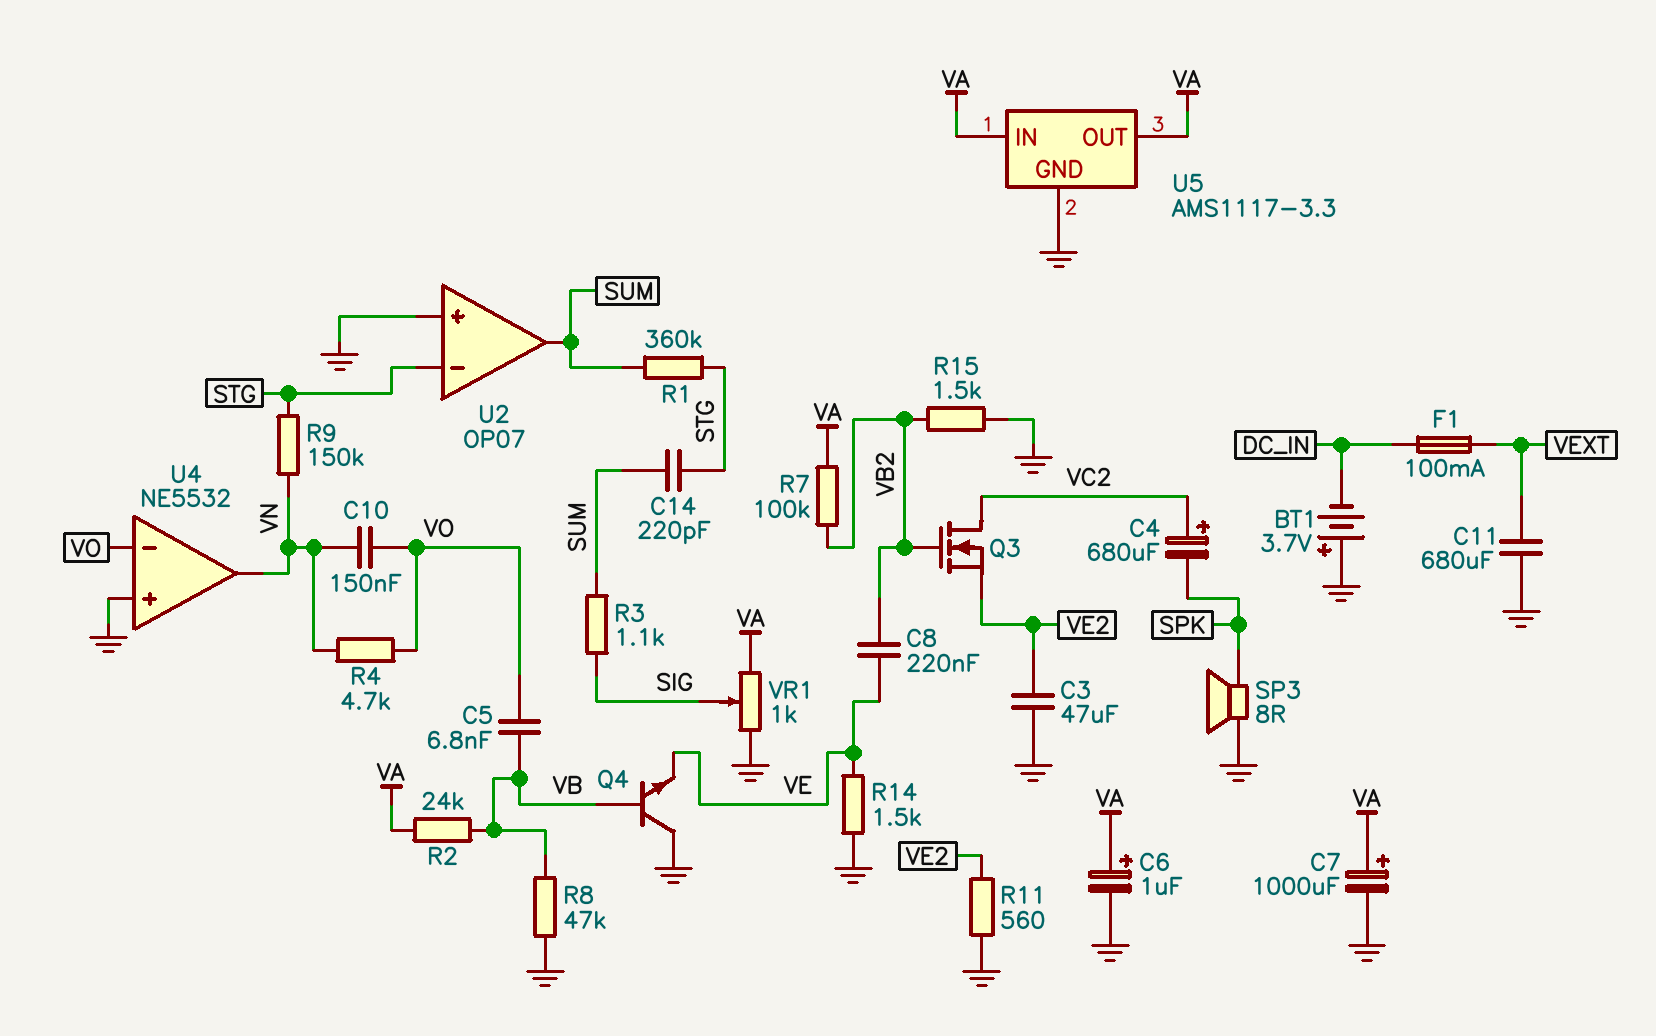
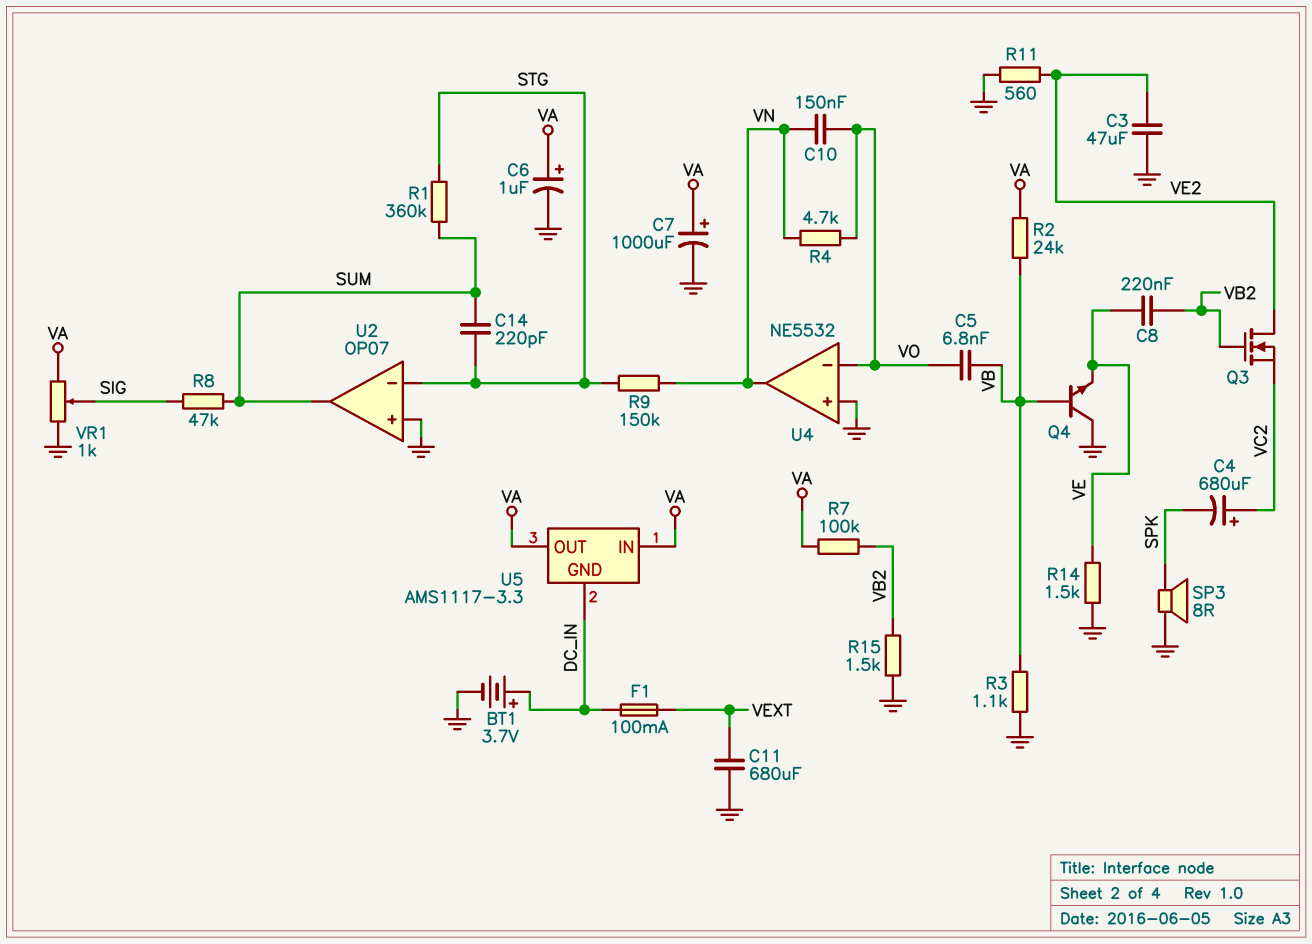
BT1: 3.7V (plus GND, minus DC_IN) -> 3.7V (plus DC_IN, minus GND)
Q3: NMOS (G VB2, D VC2, S VE2) -> NMOS (G VB2, D VE2, S VC2)
R3: 1.1k (SIG, SUM) -> 1.1k (GND, VB)
R8: 47k (GND, VB) -> 47k (SIG, SUM)
U5 pin GND: GND -> DC_IN

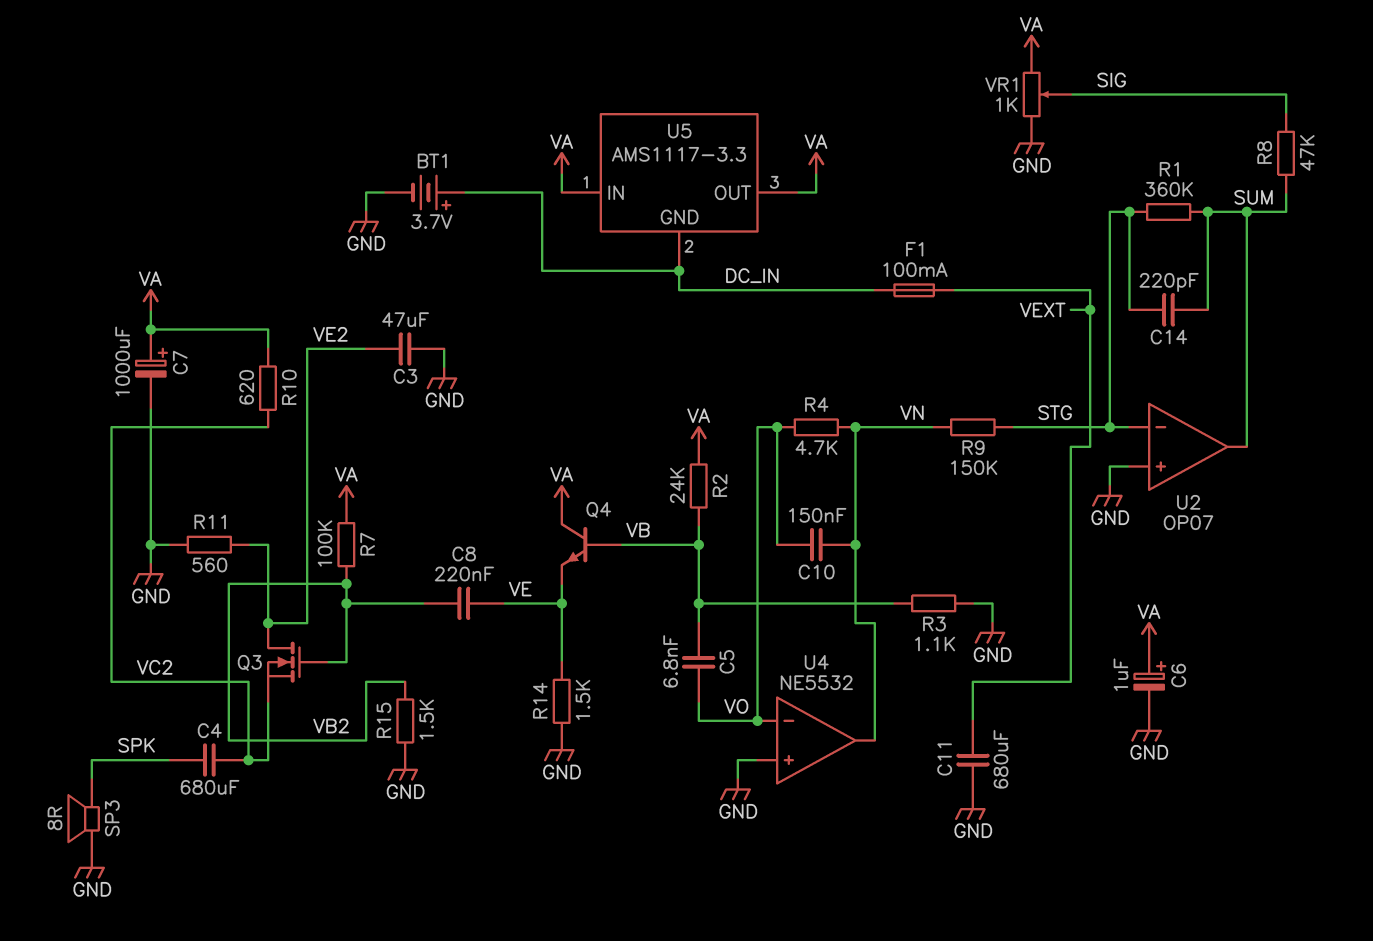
C4: 680uF (plus VC2, minus SPK) -> 680uF (SPK, VC2)
Q4: NPN (B VB, C GND, E VE) -> NPN (B VB, C VA, E VE)
R10: none -> 620 (VA, VC2)

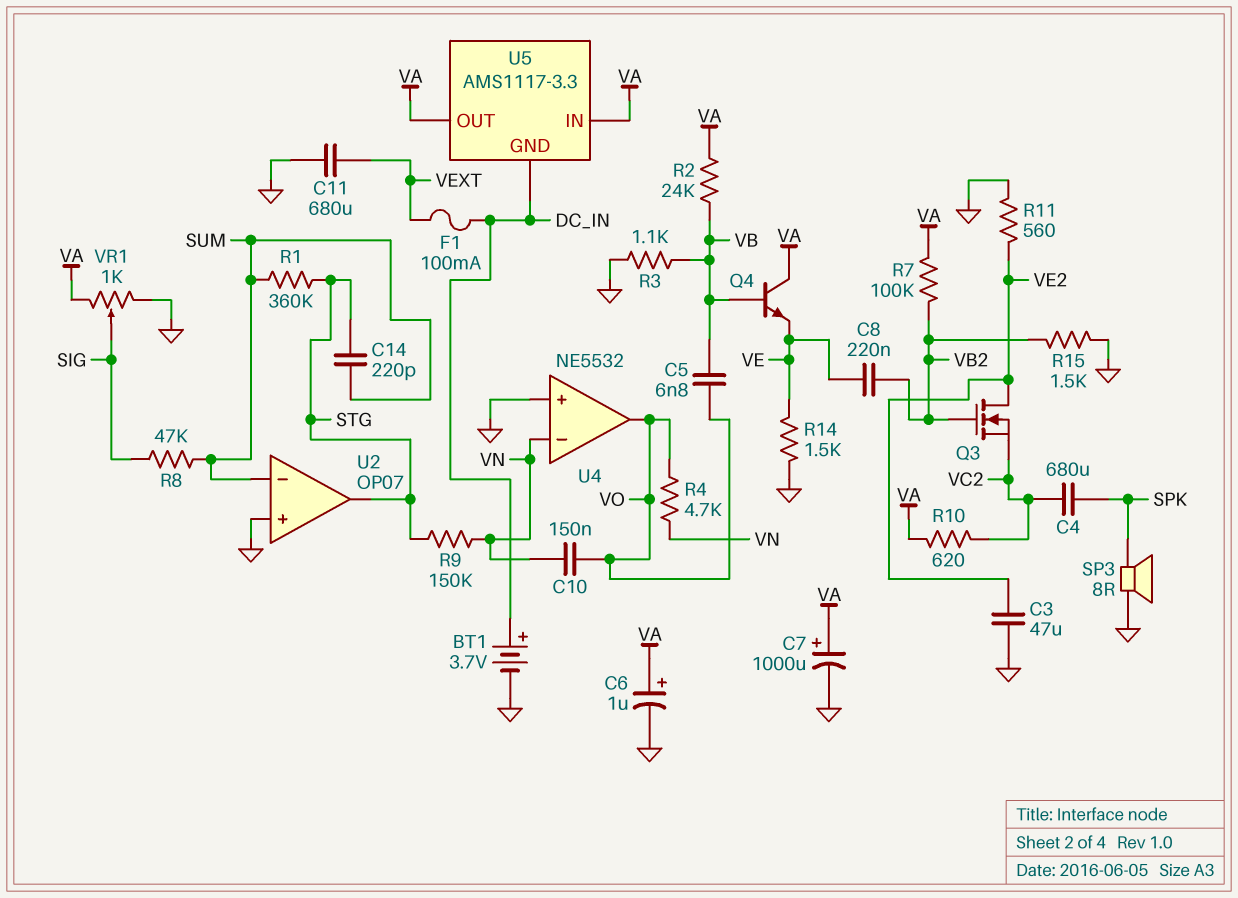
U2 pin in-: STG -> SUM
U2 pin out: SUM -> STG
U4 pin in-: VO -> VN
U4 pin out: VN -> VO

